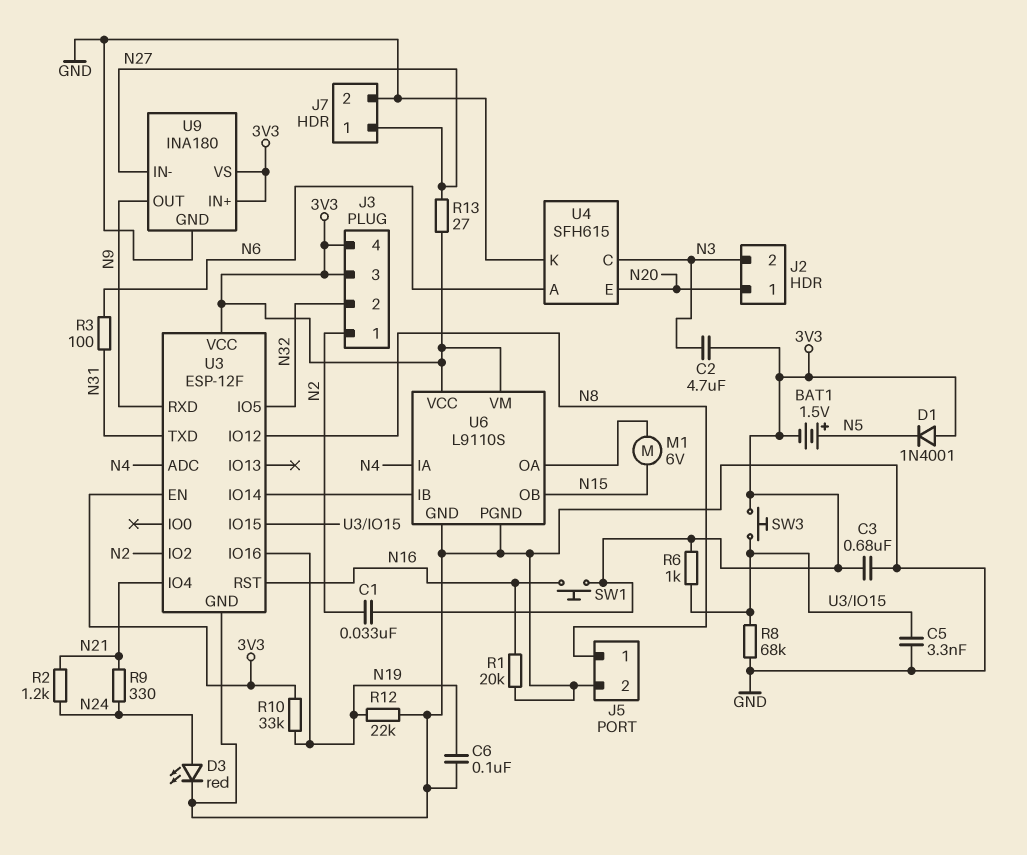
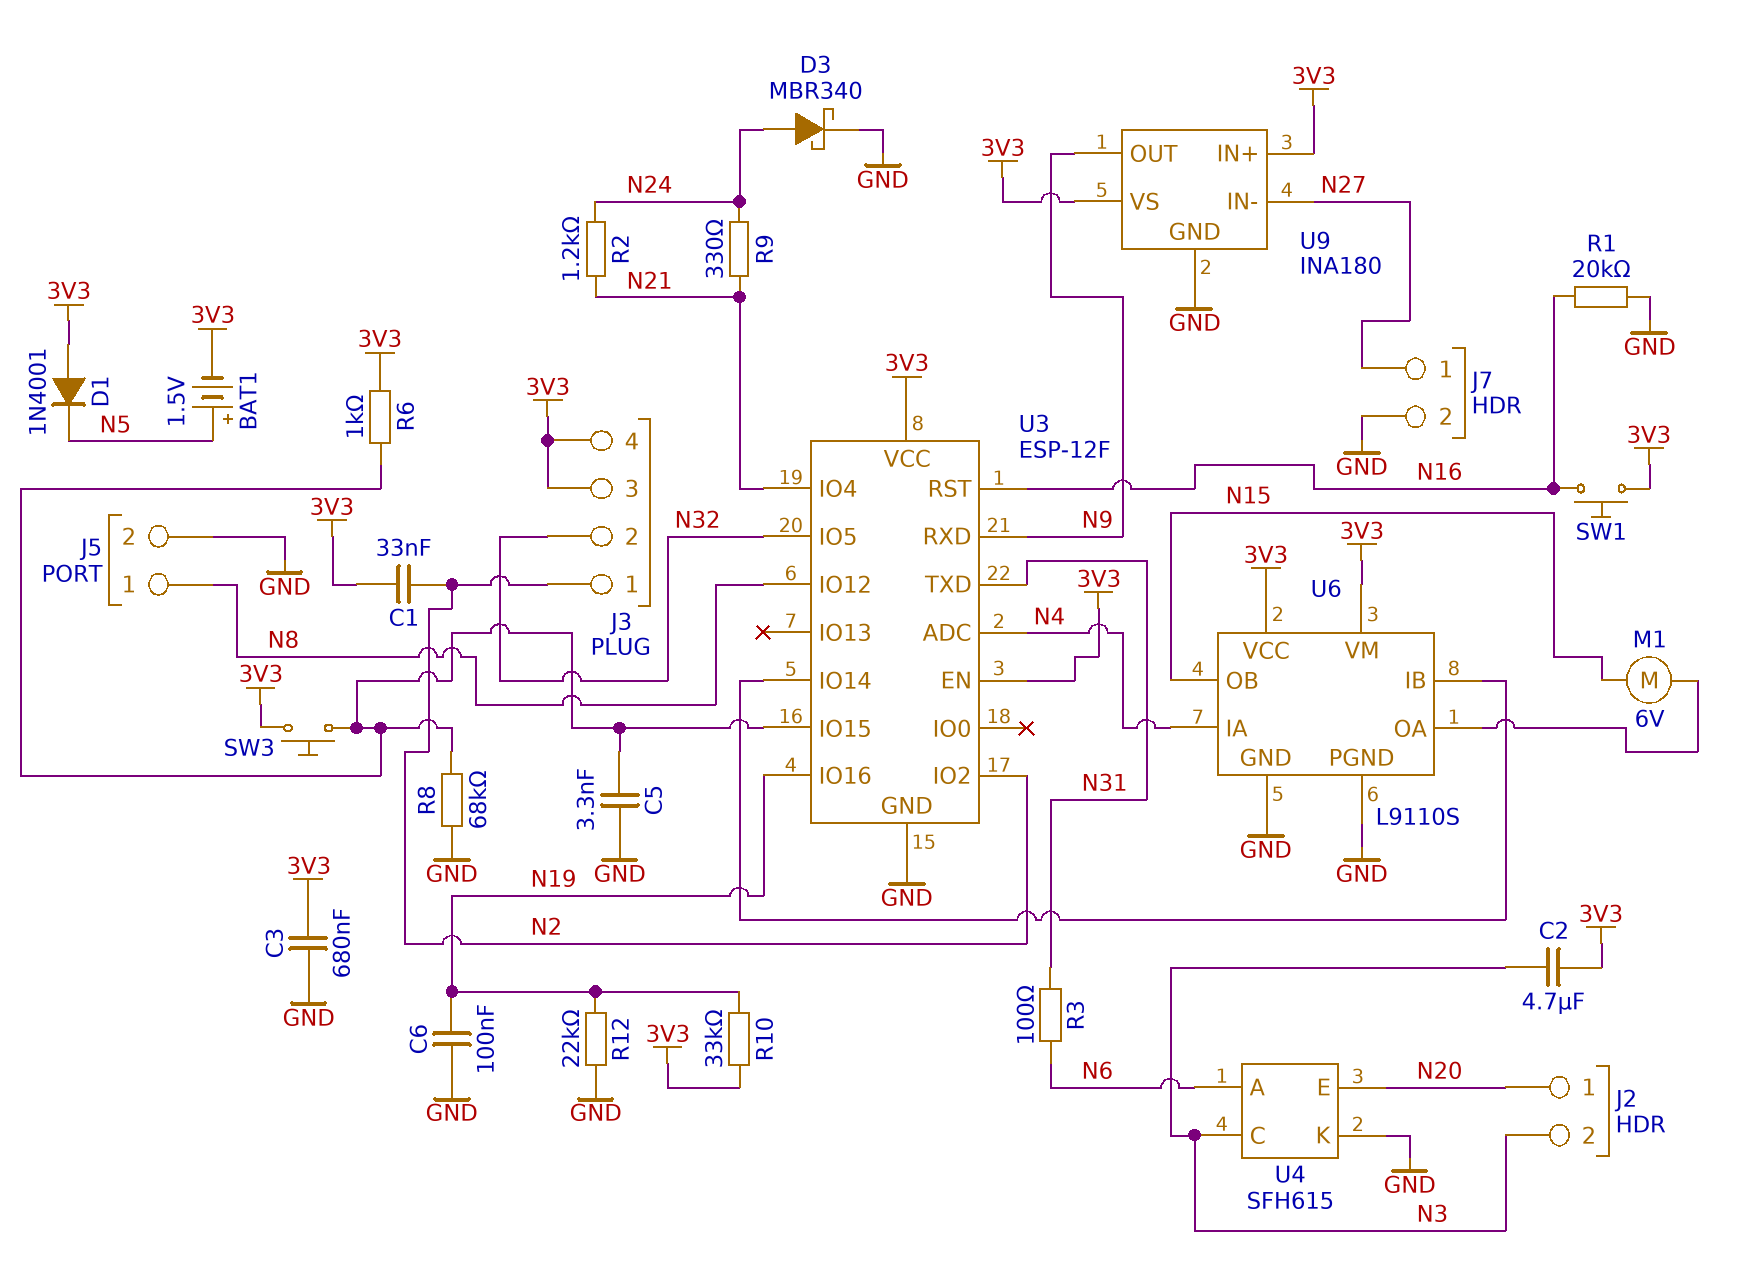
D3: LED red (A N24, K GND) -> schottky MBR340 (A N24, K GND)
R13: 27 (3V3, N27) -> none

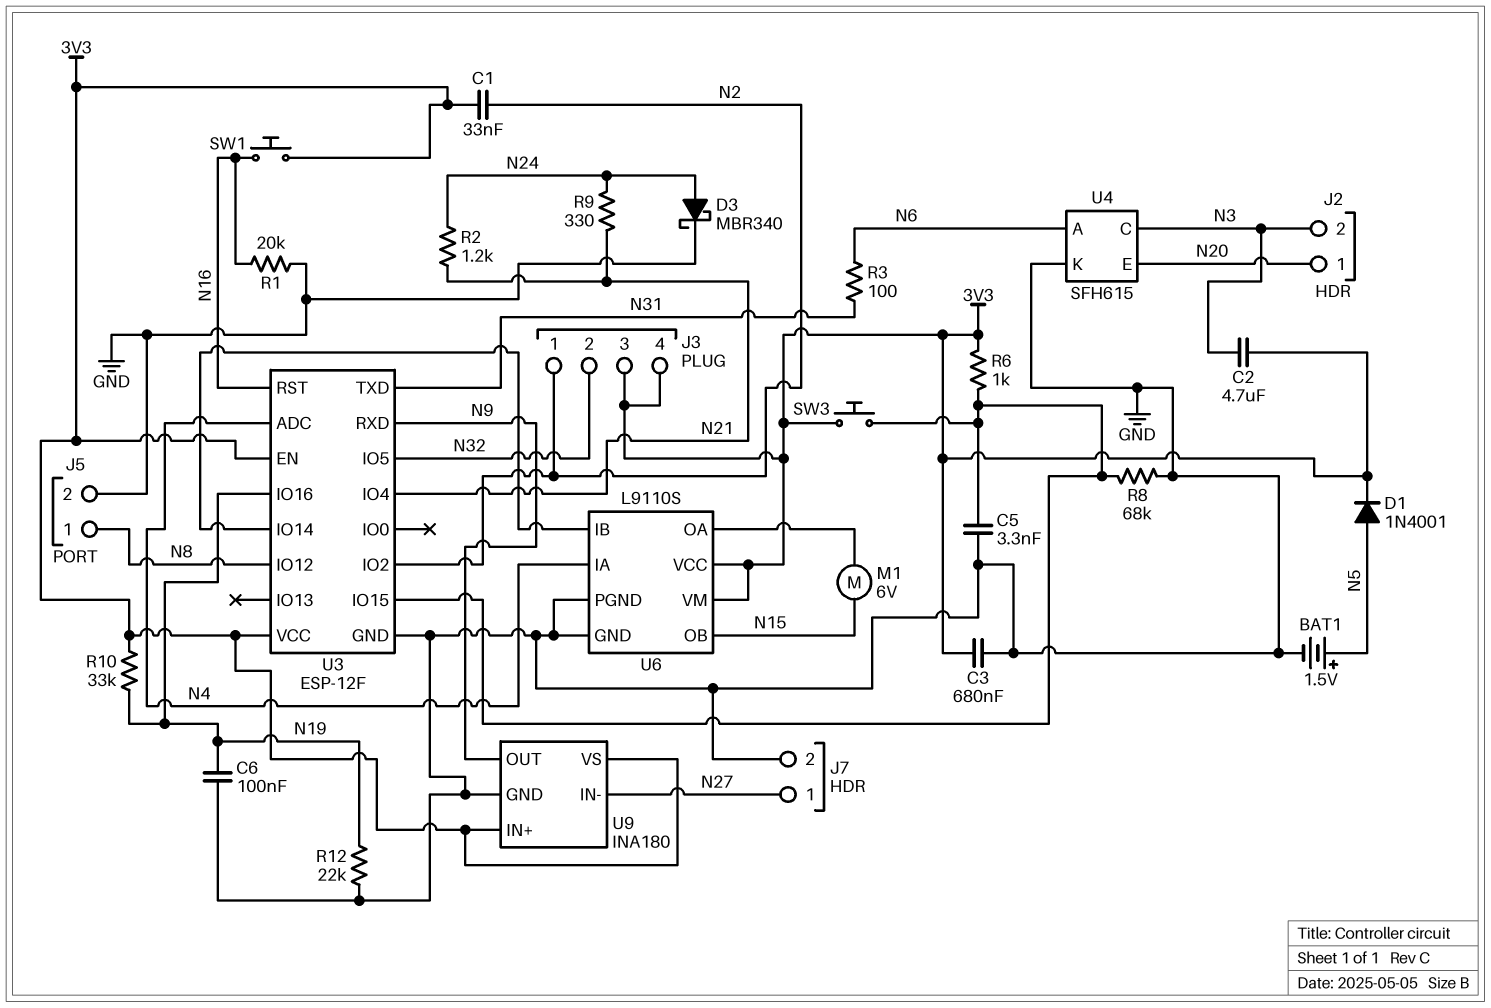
BAT1: 1.5V (plus N5, minus 3V3) -> 1.5V (plus N5, minus GND)
D1: diode 1N4001 (A 3V3, K N5) -> diode 1N4001 (A N5, K 3V3)

